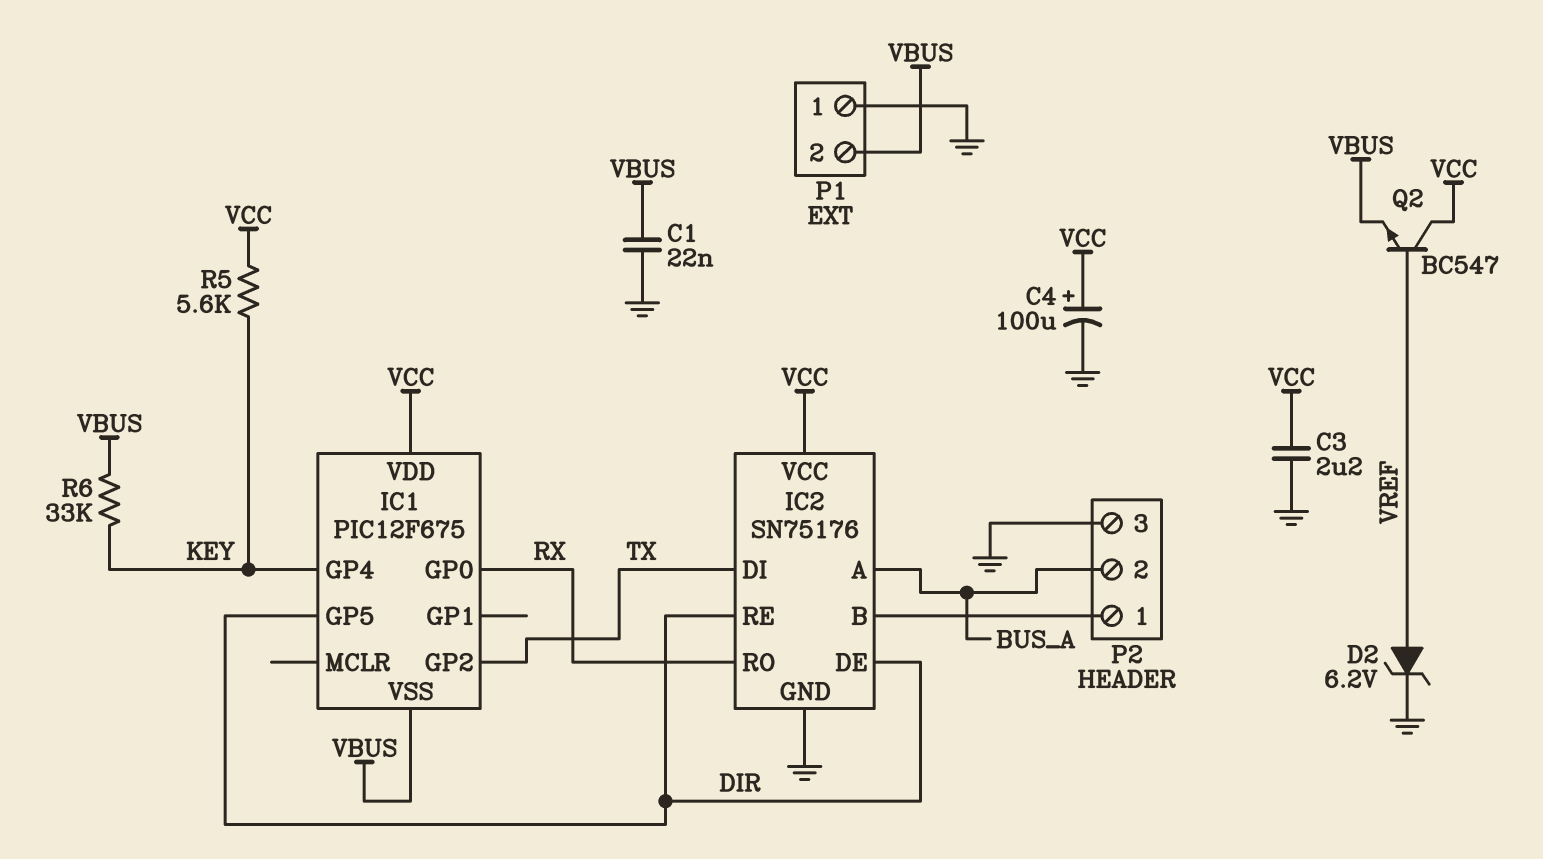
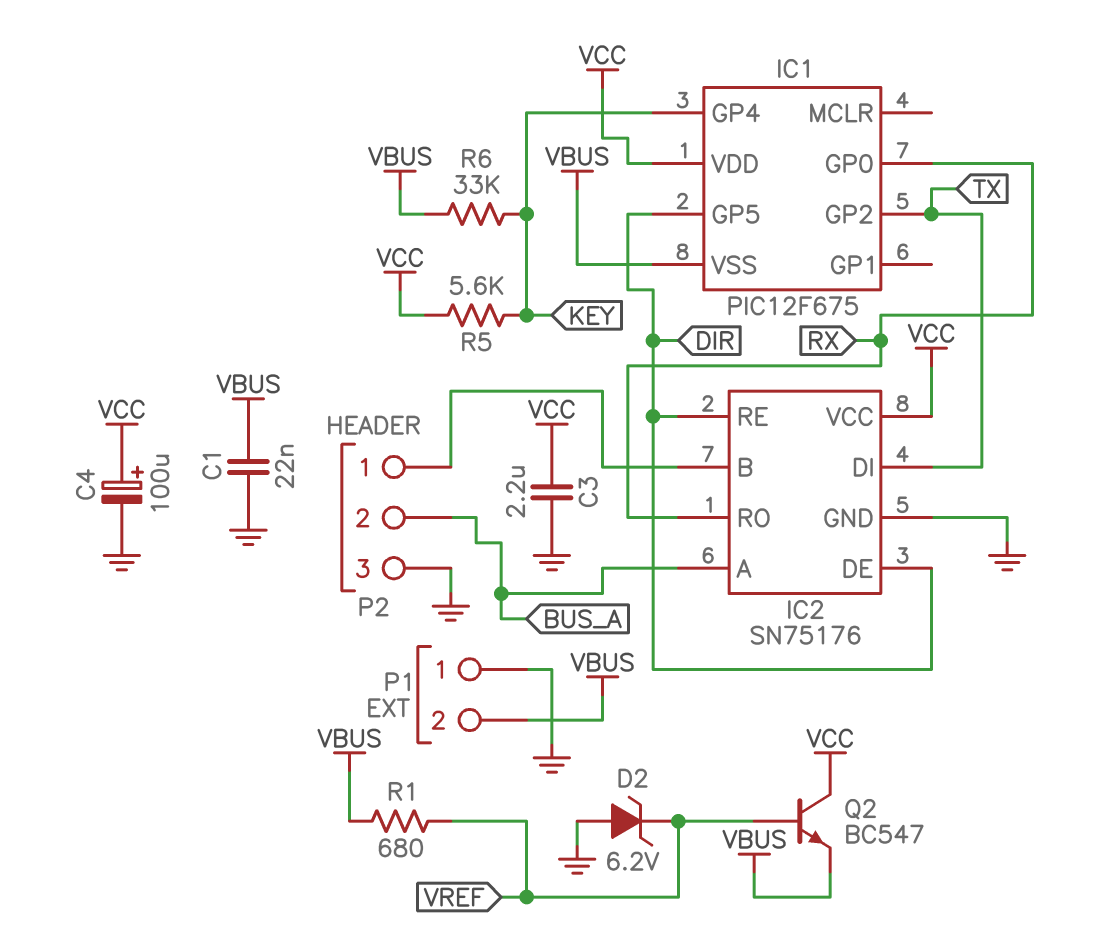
D2: zener 6.2V (A VREF, K GND) -> zener 6.2V (A GND, K VREF)
R1: none -> 680 (VBUS, VREF)

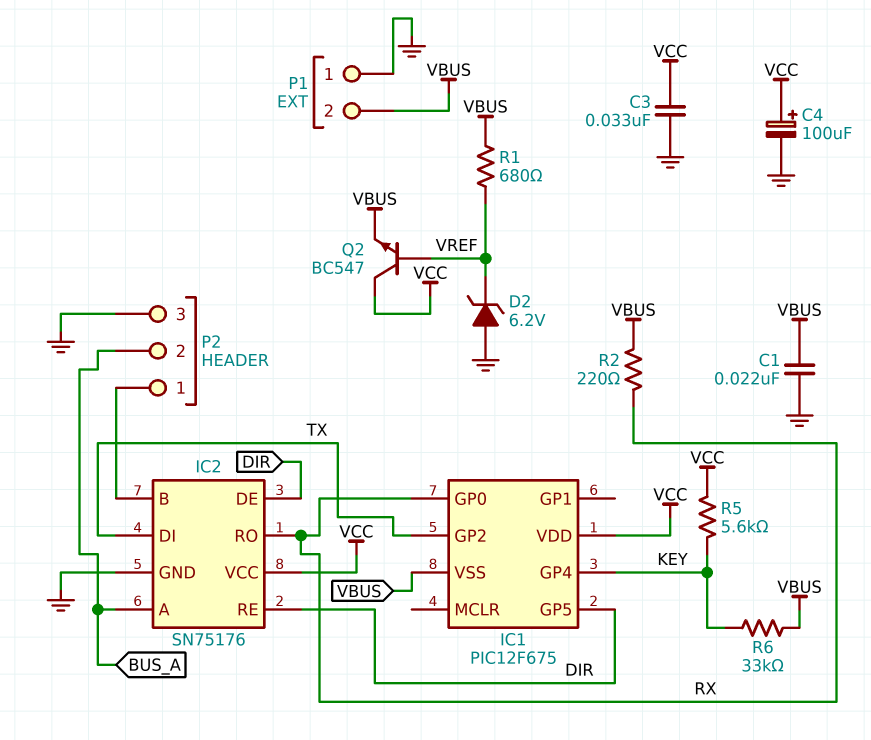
C3: 2.2uF (GND, VCC) -> 33nF (GND, VCC)
R2: none -> 220 (RX, VBUS)

